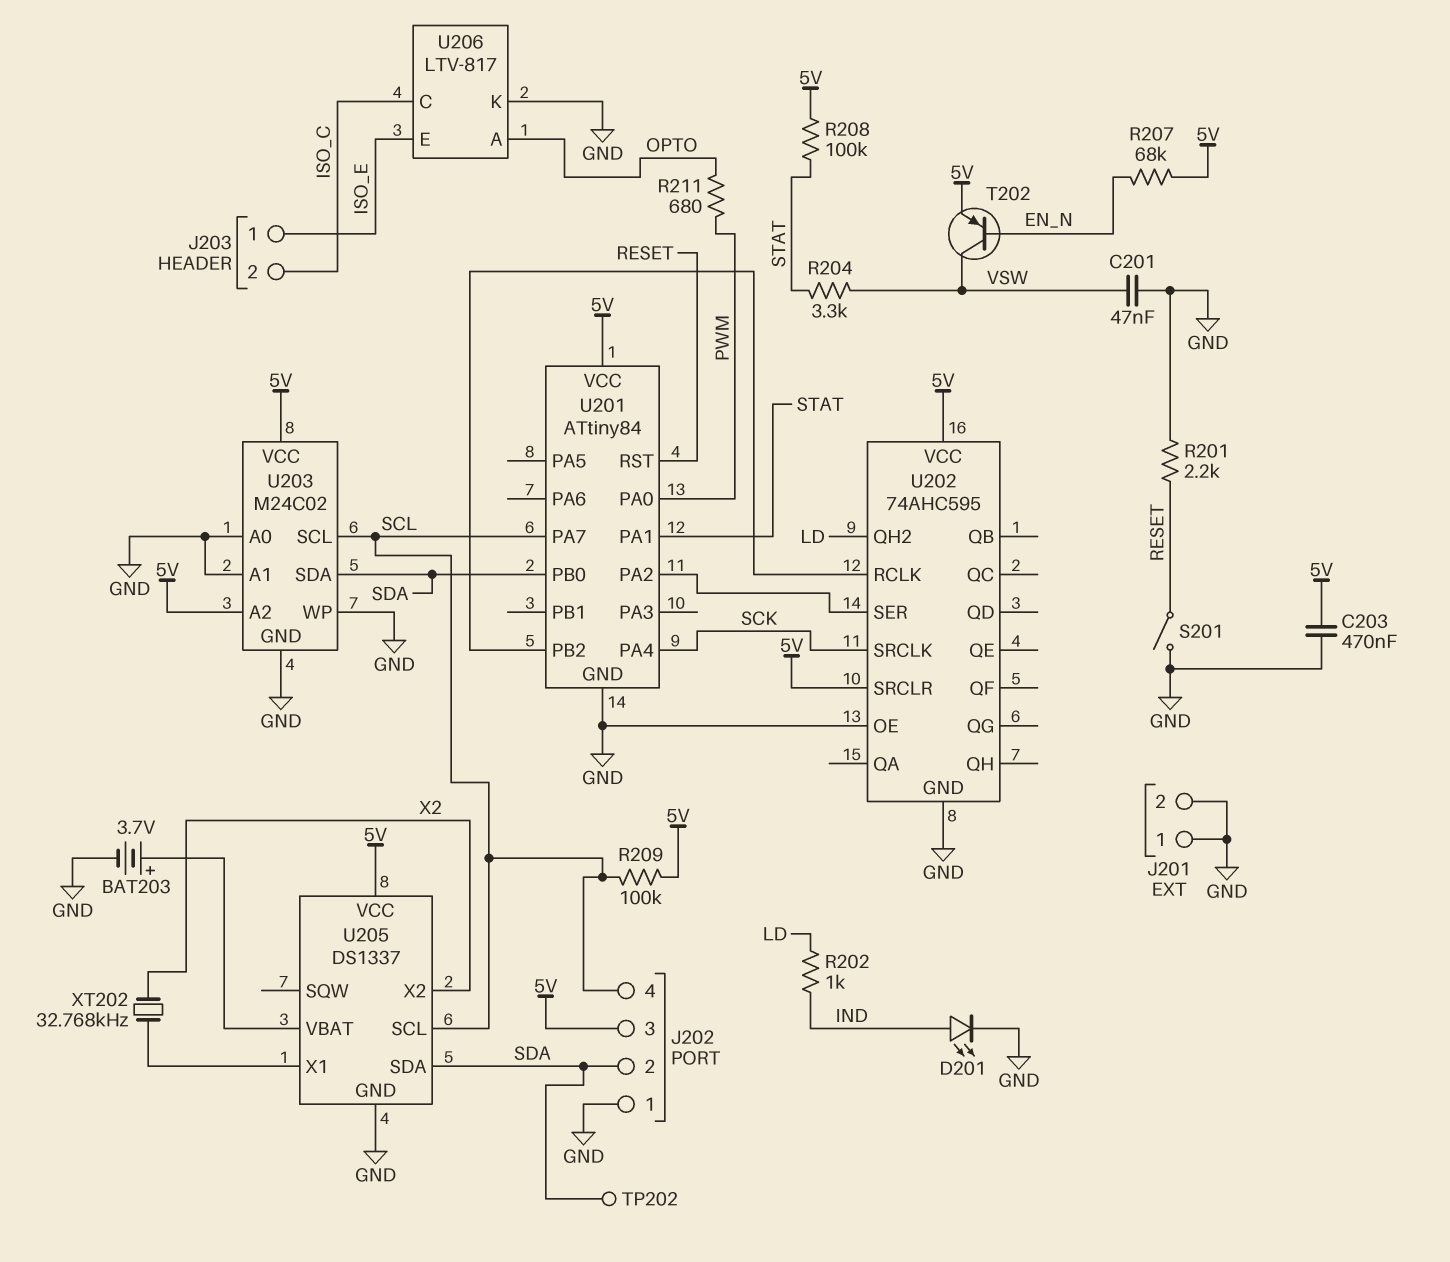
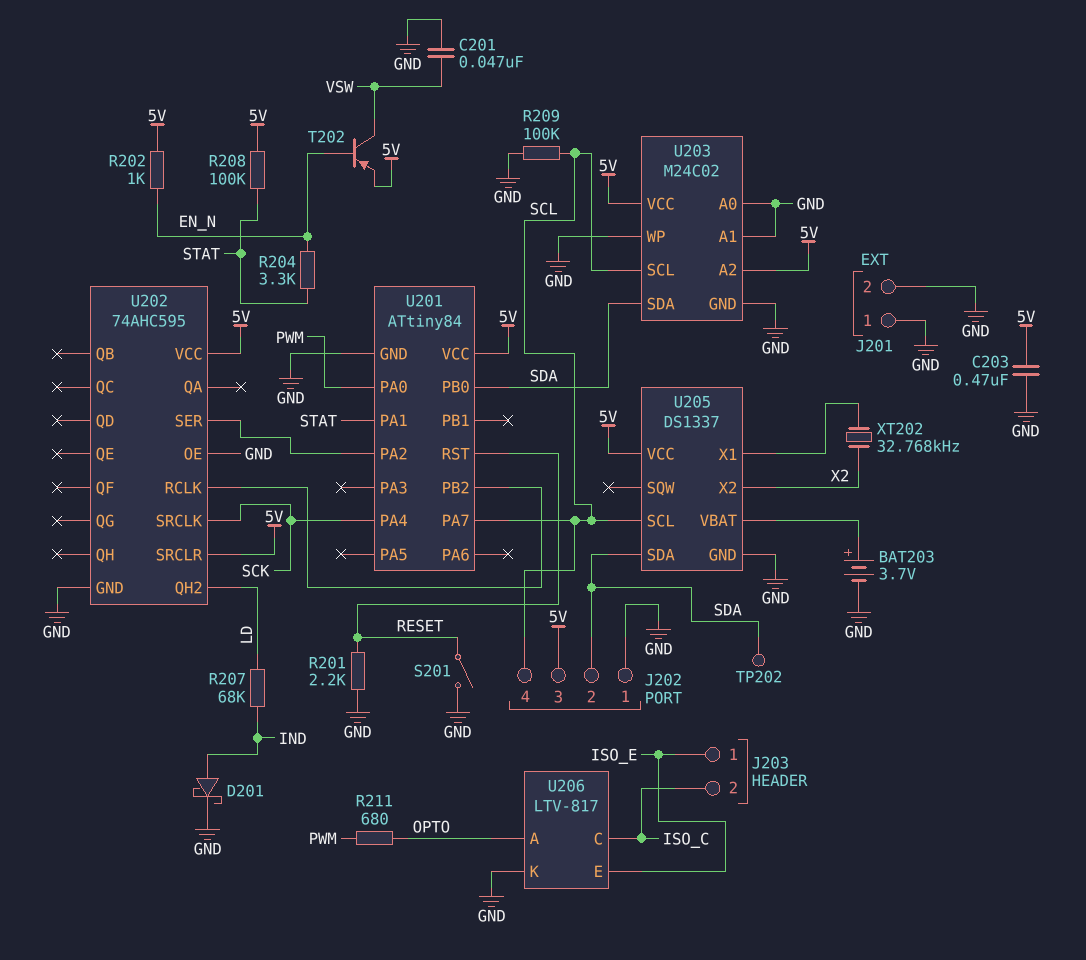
D201: LED (A IND, K GND) -> schottky (A IND, K GND)
R202: 1k (IND, LD) -> 1k (5V, EN_N)
R204: 3.3k (STAT, VSW) -> 3.3k (EN_N, STAT)
R207: 68k (5V, EN_N) -> 68k (IND, LD)
R209: 100k (5V, SCL) -> 100k (GND, SCL)

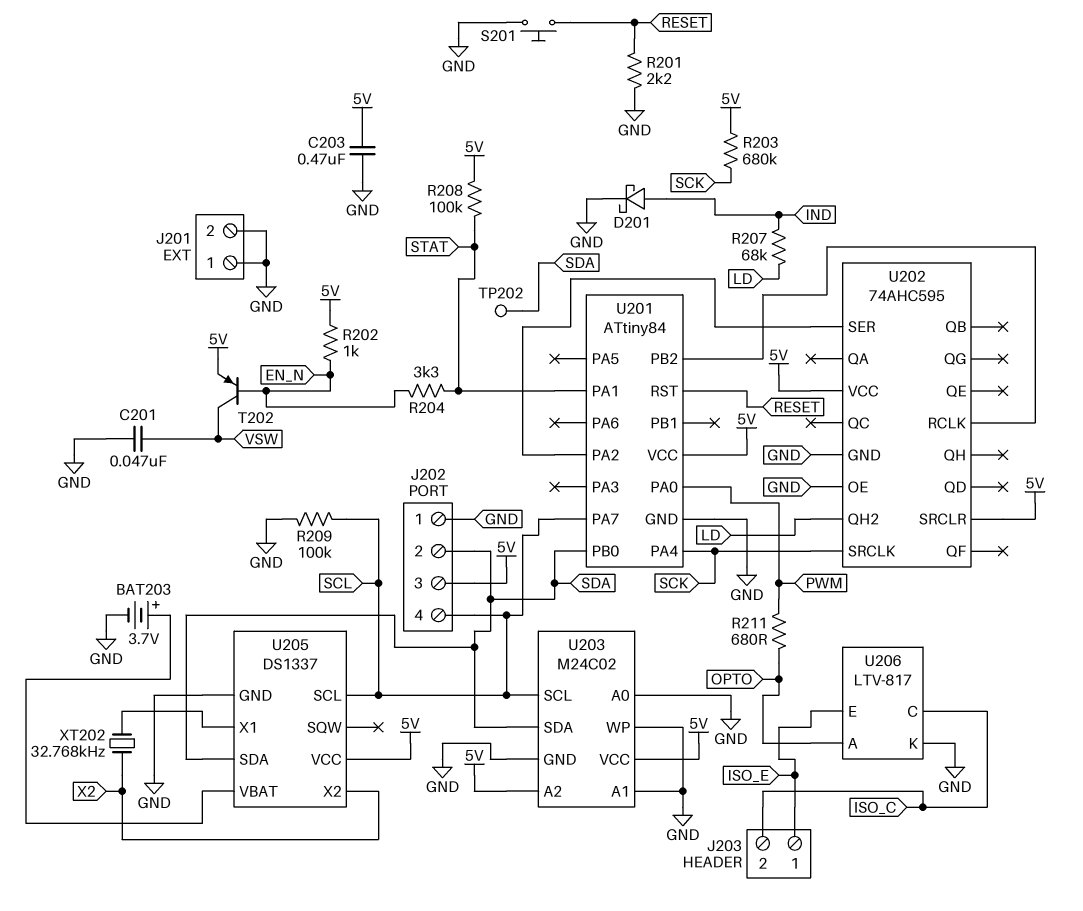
R203: none -> 680k (5V, SCK)
S201: switch (GND, RESET) -> button (GND, RESET)

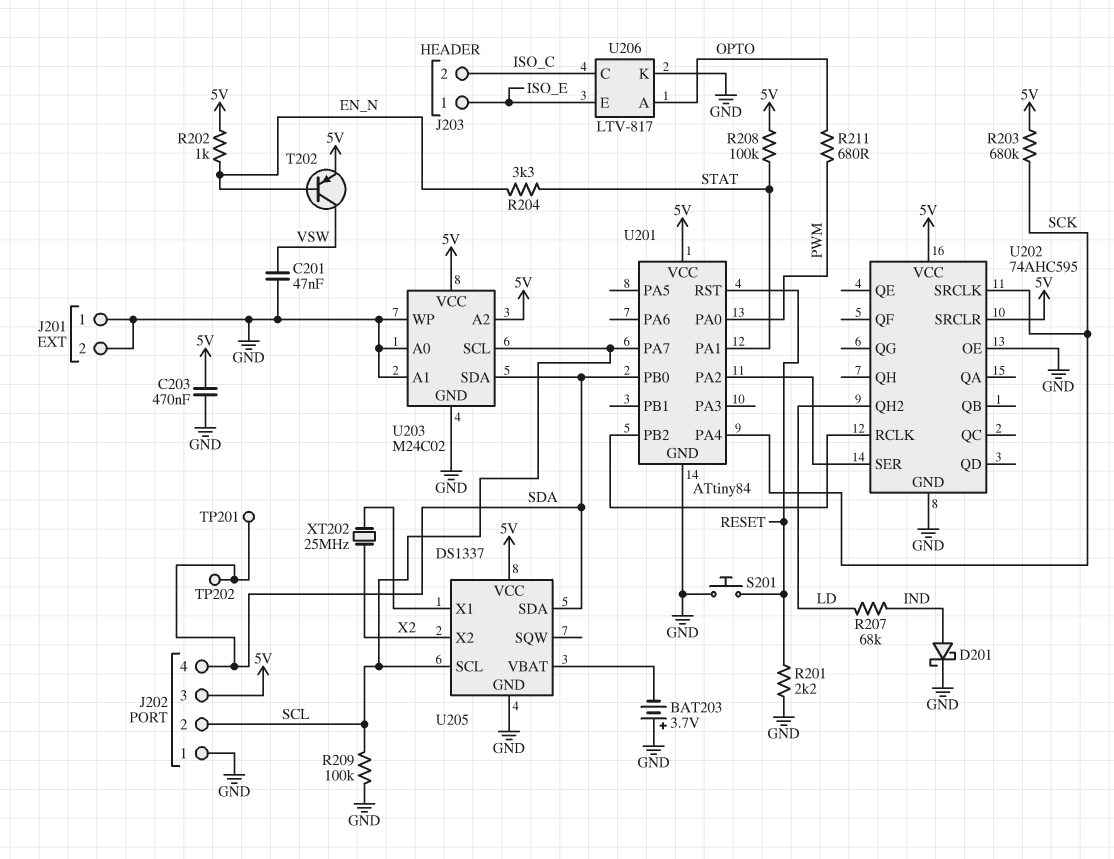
BAT203: 3.7V (plus U205/VBAT, minus GND) -> 3.7V (plus GND, minus U205/VBAT)
J202 pin 2: SDA -> SCL
J202 pin 4: SCL -> SDA
TP201: none -> test point (SDA)
XT202: 32.768kHz (U205/X1, X2) -> 25MHz (U205/X1, X2)

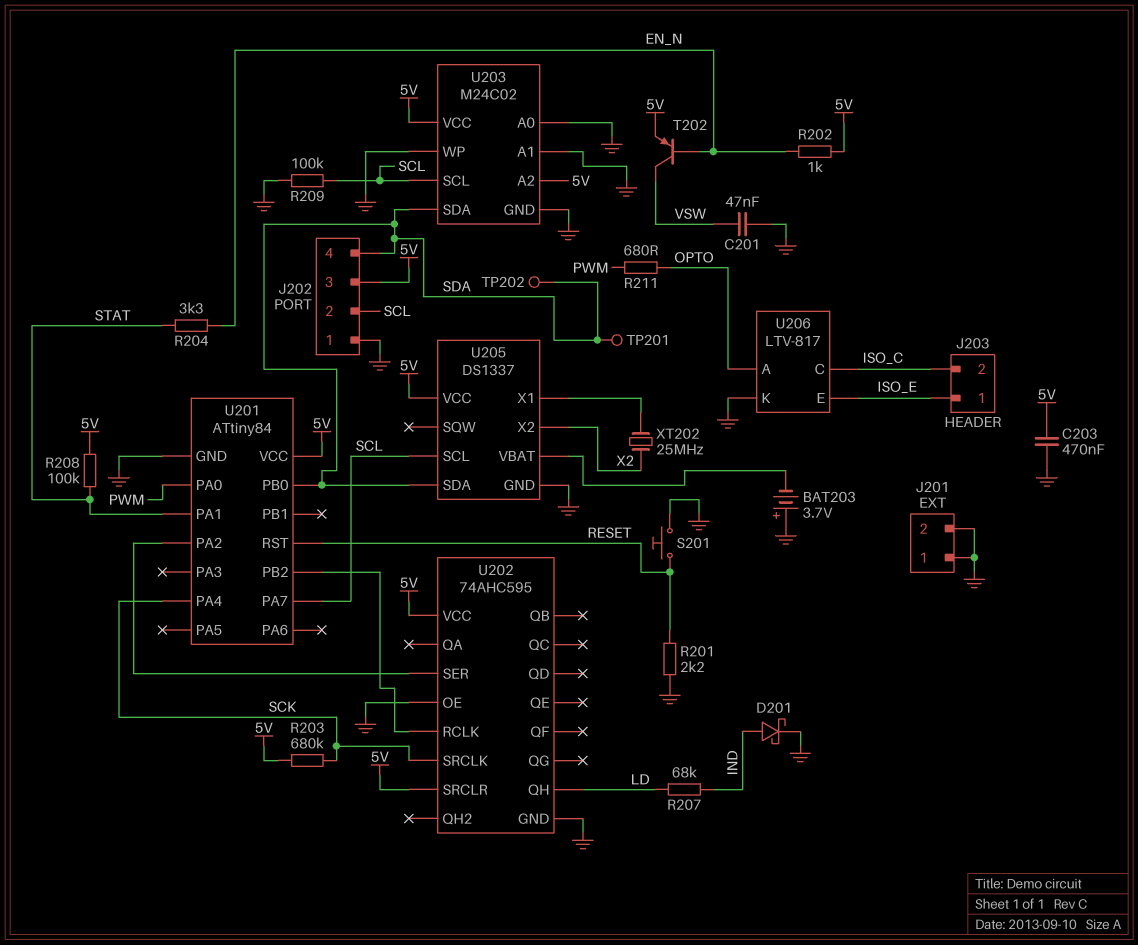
U202 pin QH: none -> LD
U202 pin QH2: LD -> none

